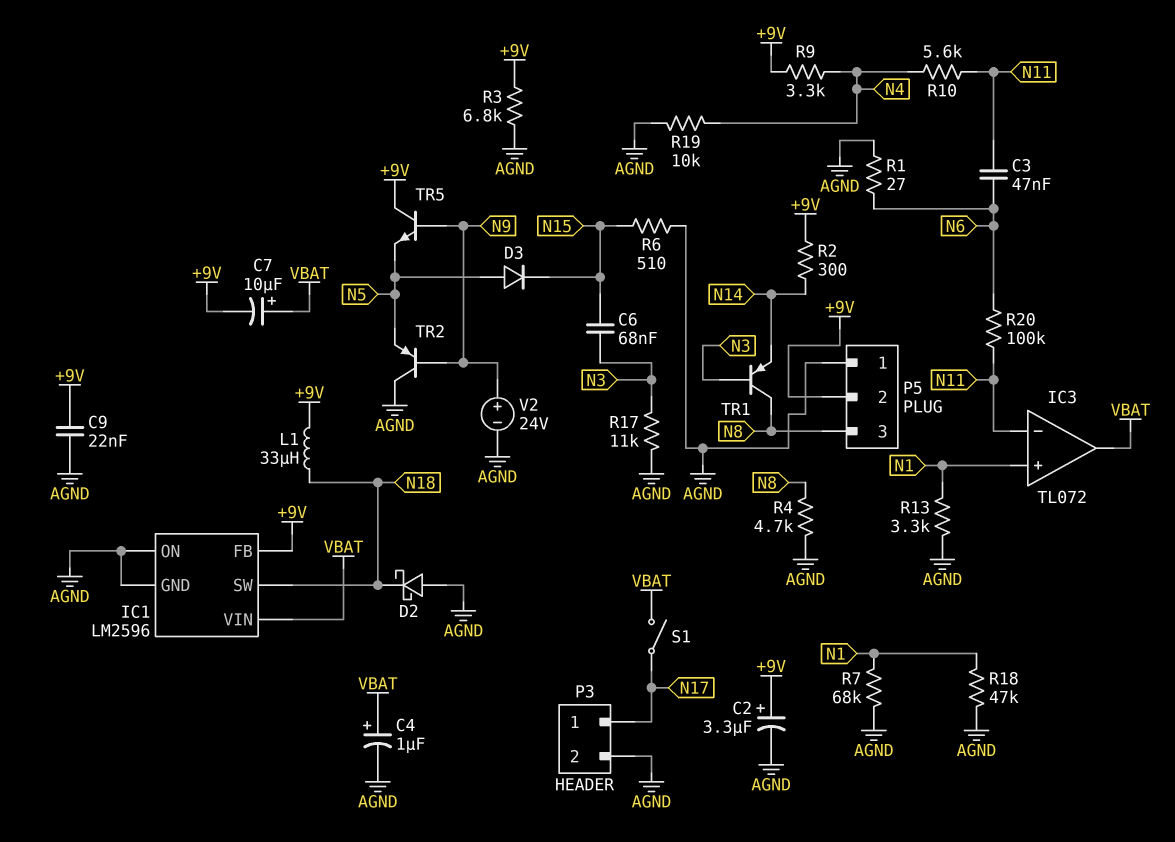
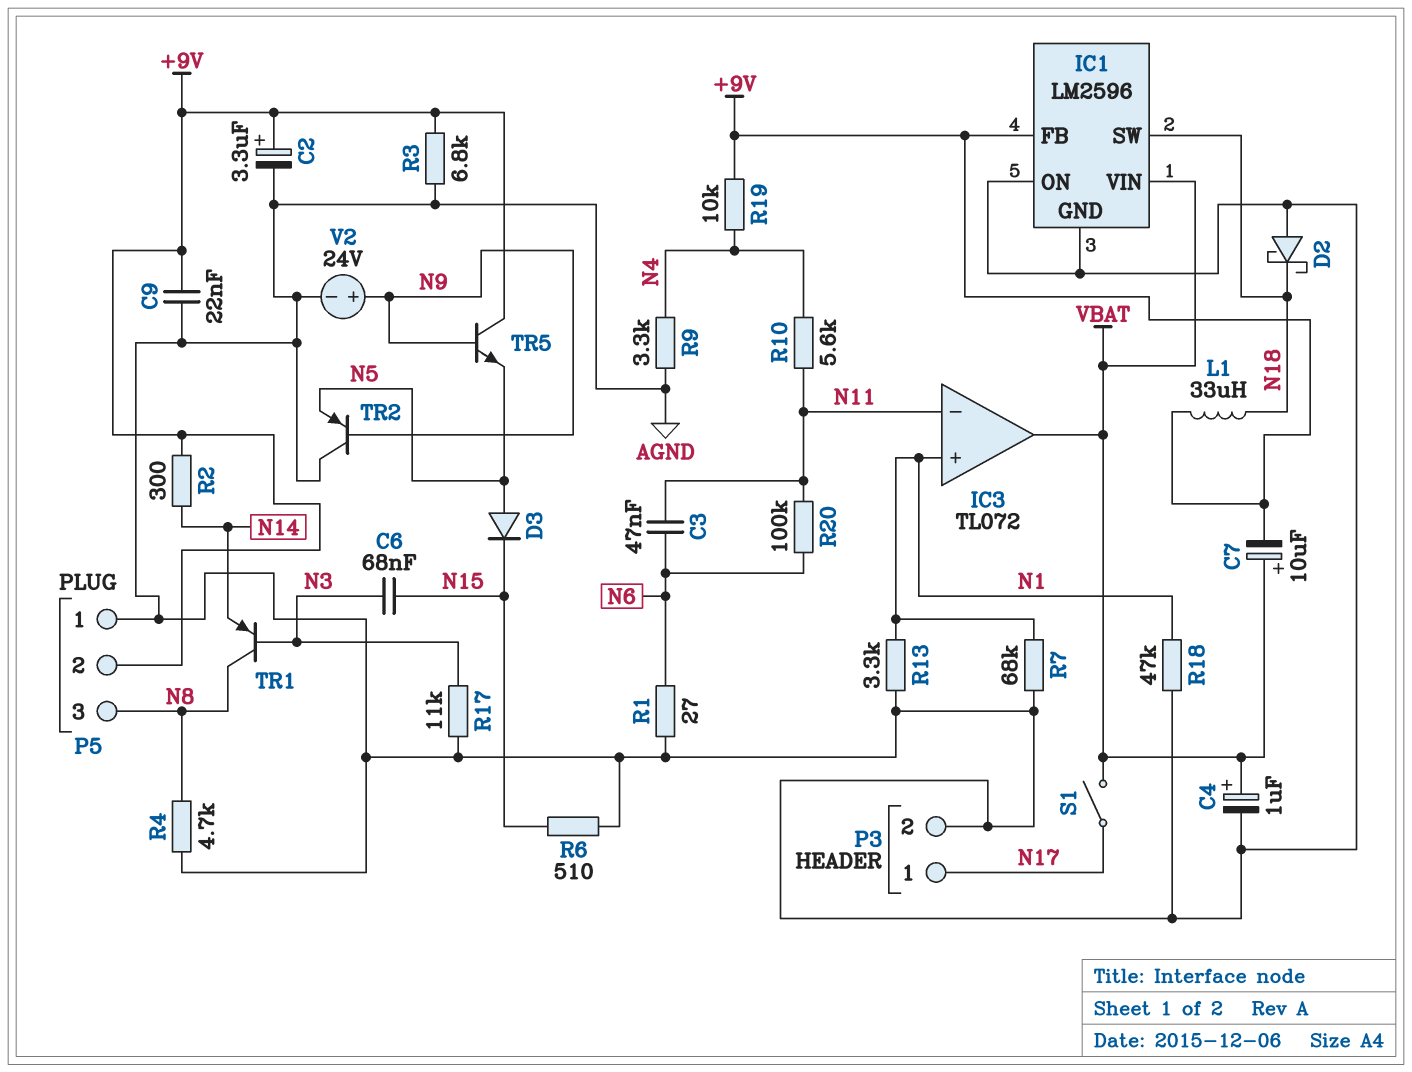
R9: 3.3k (+9V, N4) -> 3.3k (AGND, N4)
R19: 10k (AGND, N4) -> 10k (+9V, N4)

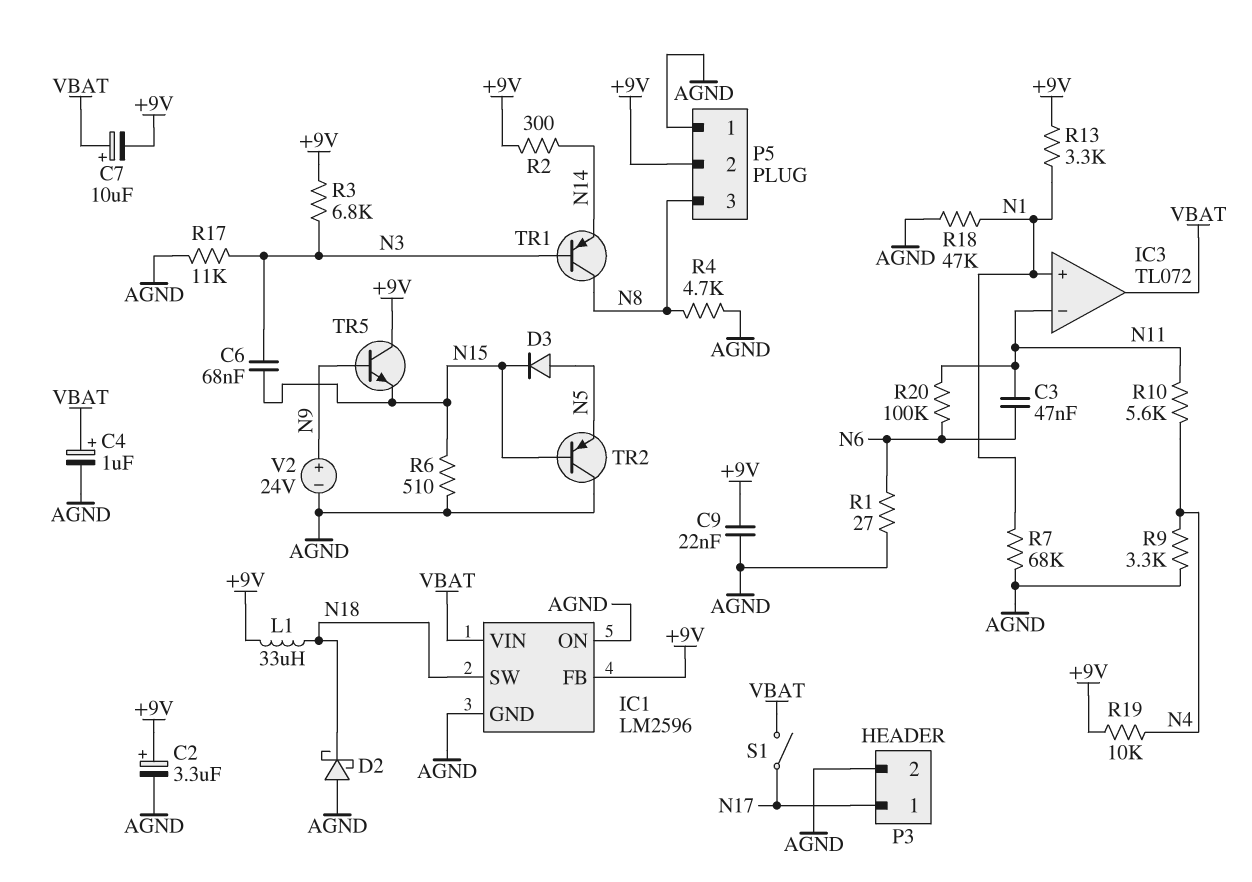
R3: 6.8k (+9V, AGND) -> 6.8k (+9V, N3)
R13: 3.3k (AGND, N1) -> 3.3k (+9V, N1)
TR2: PNP (B N9, C AGND, E N5) -> PNP (B N15, C AGND, E N5)
TR5: NPN (B N9, C +9V, E N5) -> NPN (B N9, C +9V, E N15)

